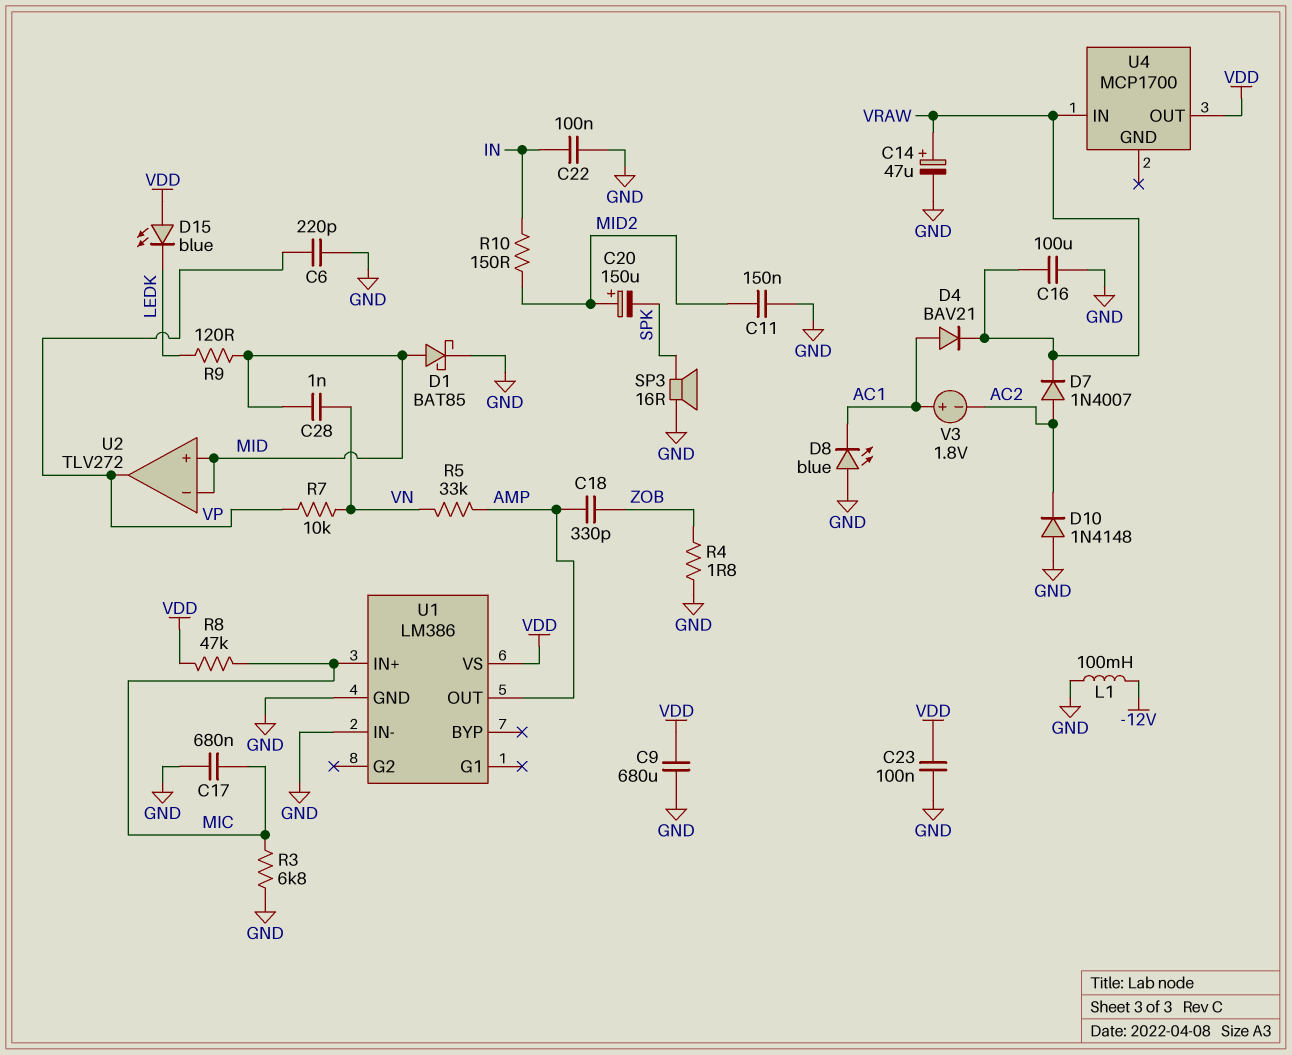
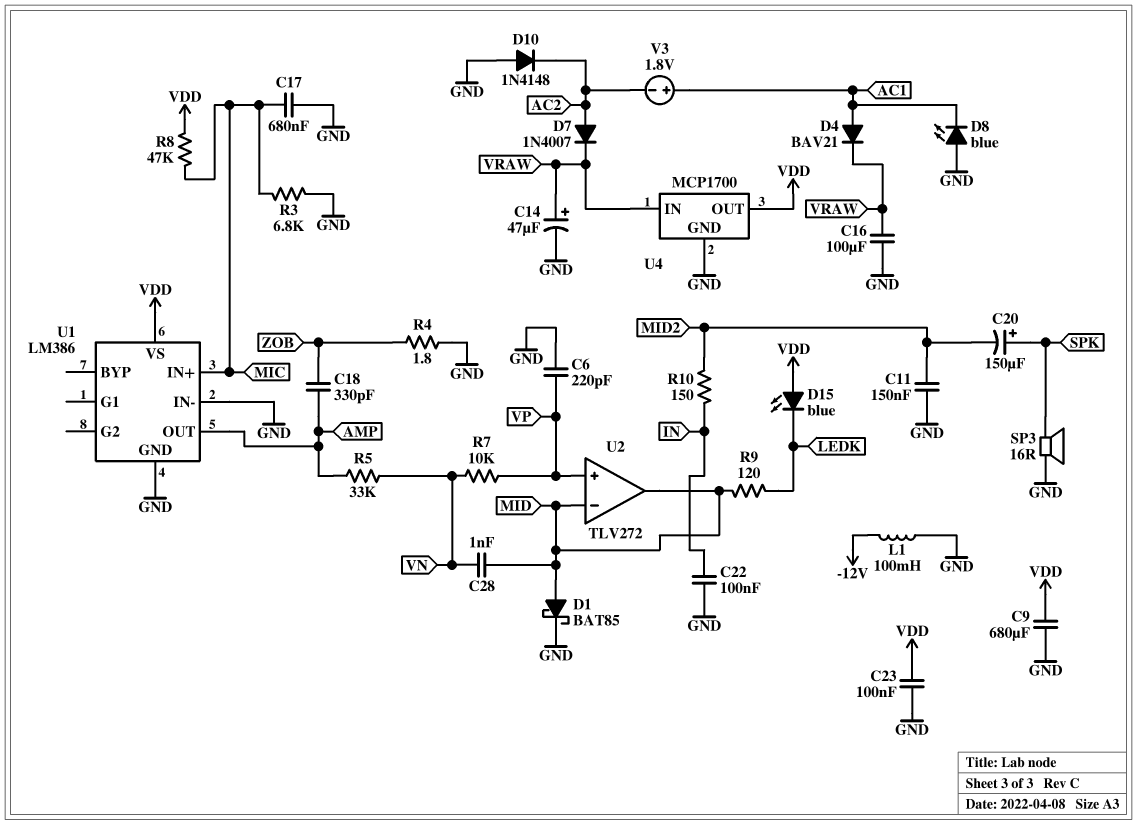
C20: 150uF (plus MID2, minus SPK) -> 150uF (plus SPK, minus MID2)
U2 pin in+: MID -> VP
U2 pin out: VP -> MID
U4 pin GND: none -> GND

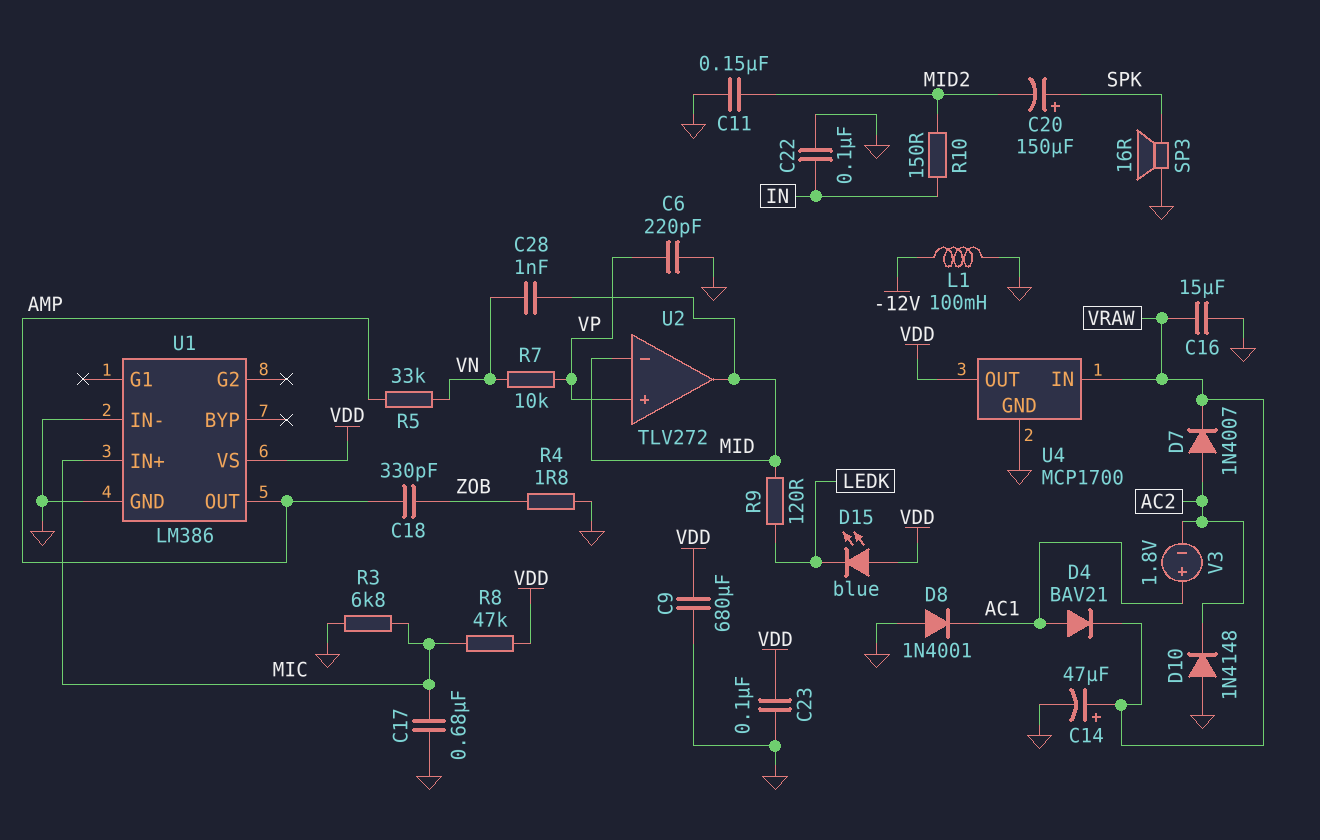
C16: 100uF (GND, VRAW) -> 15uF (GND, VRAW)
D1: schottky BAT85 (A MID, K GND) -> none
D8: LED blue (A GND, K AC1) -> diode 1N4001 (A GND, K AC1)

